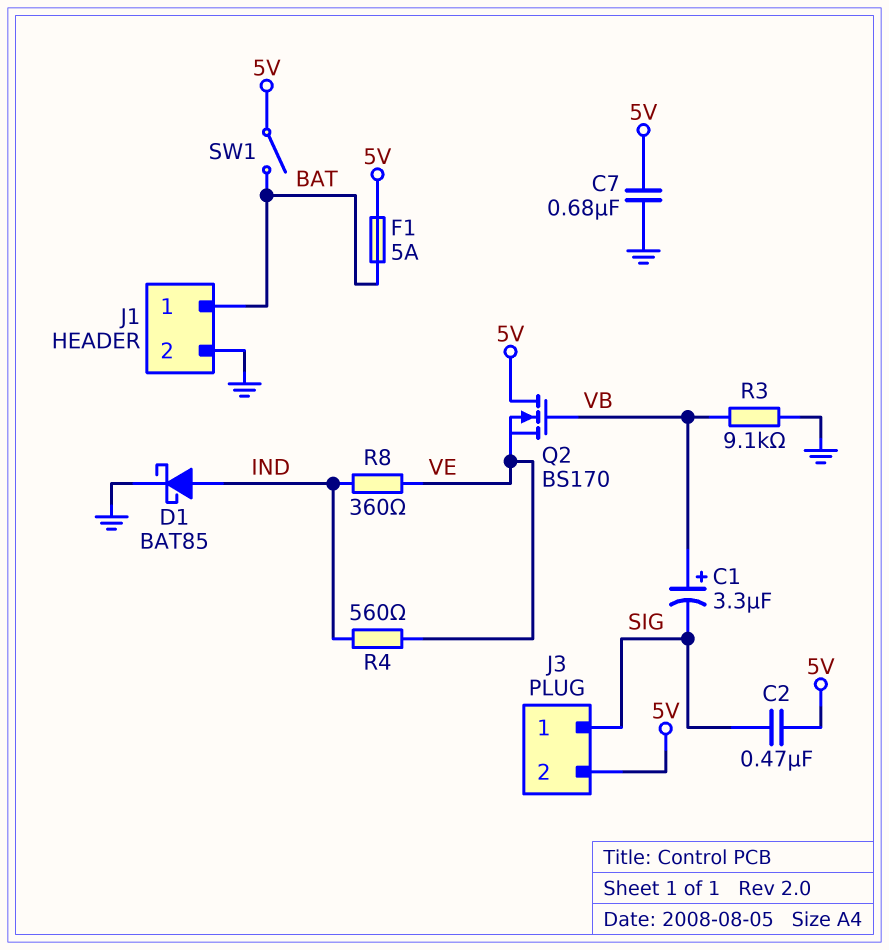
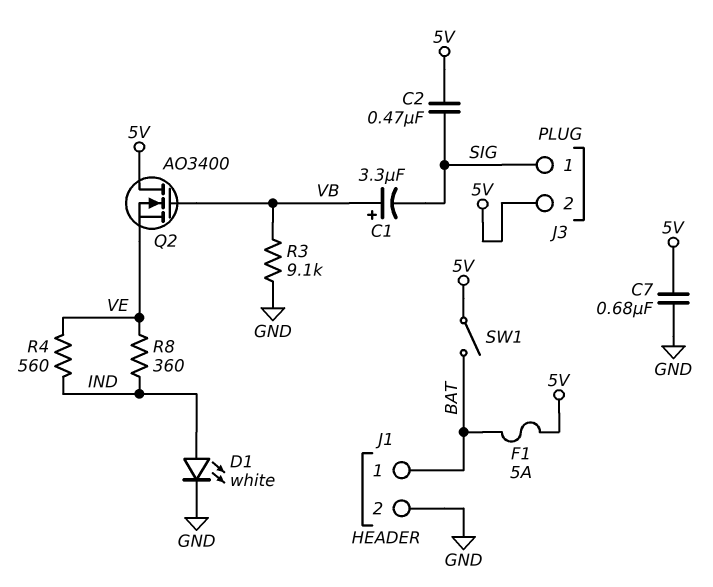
D1: schottky BAT85 (A IND, K GND) -> LED white (A IND, K GND)
Q2: NMOS BS170 (G VB, D 5V, S VE) -> NMOS AO3400 (G VB, D 5V, S VE)

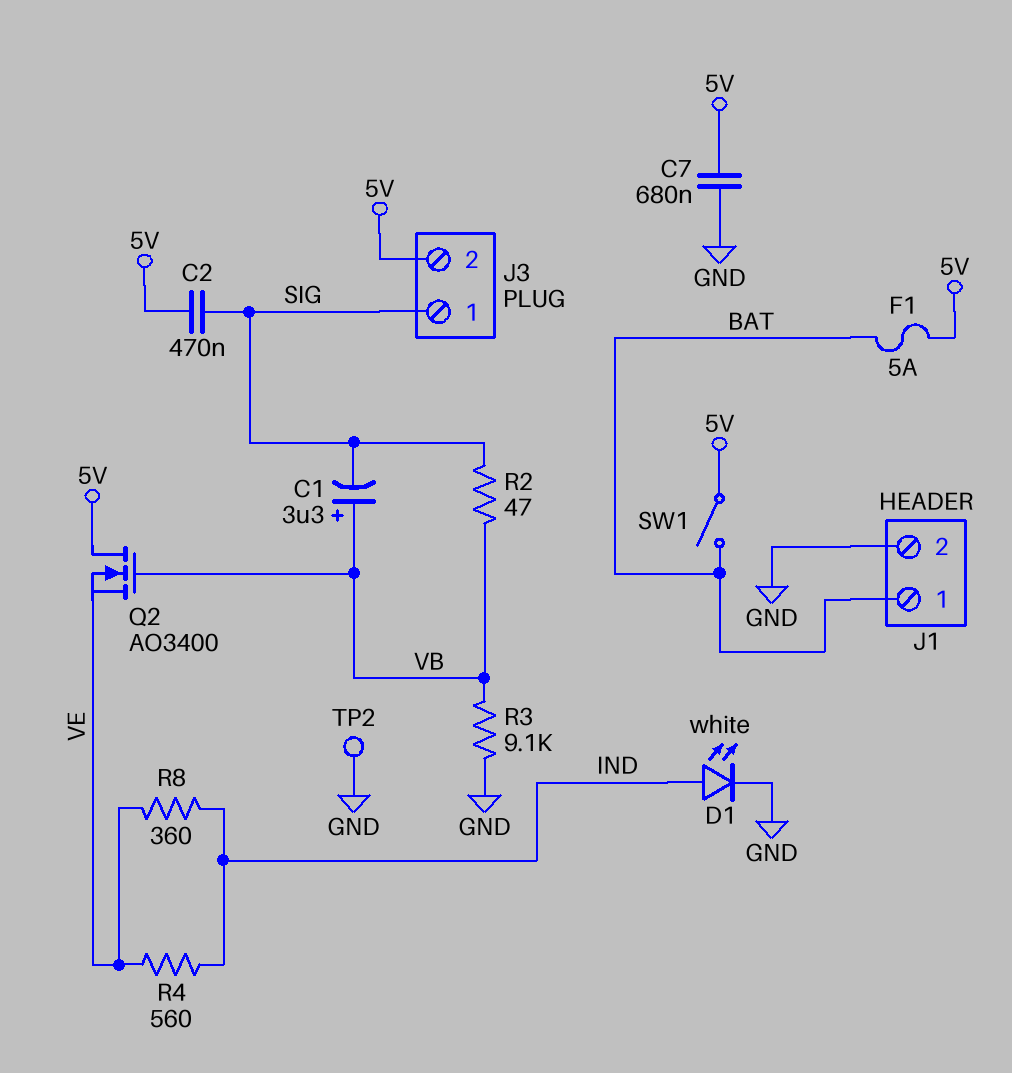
R2: none -> 47 (SIG, VB)
TP2: none -> test point (GND)

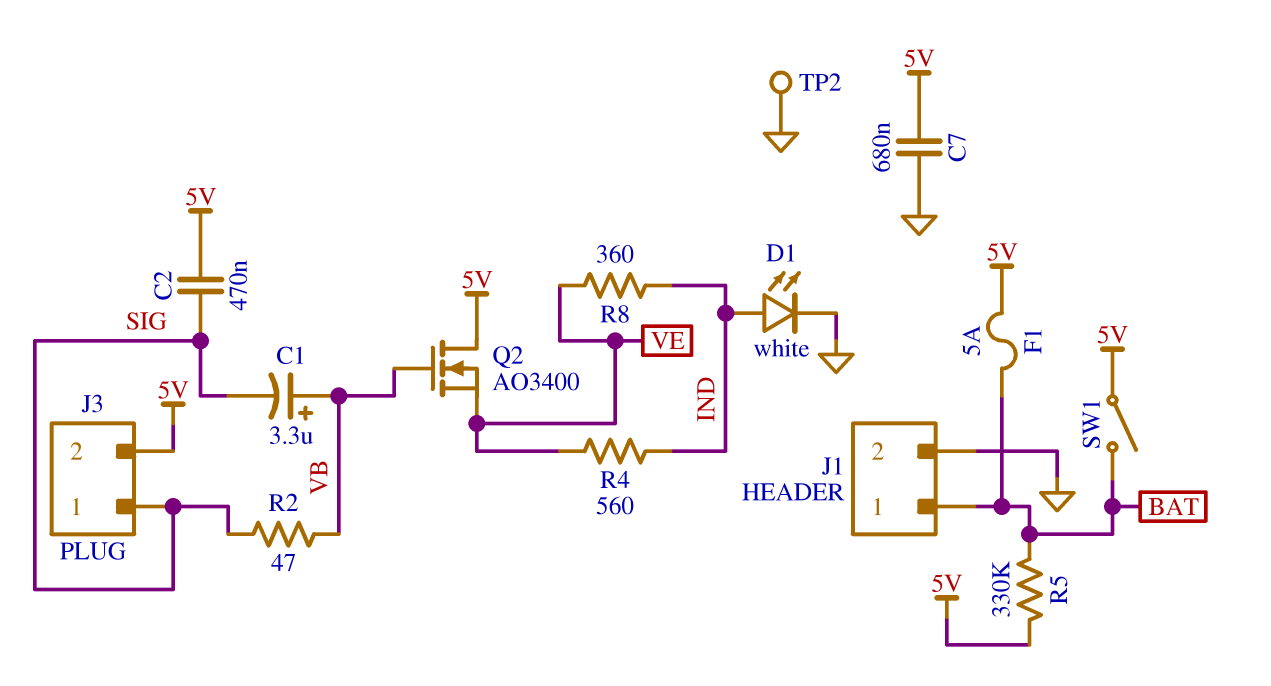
R3: 9.1k (GND, VB) -> none
R5: none -> 330k (5V, BAT)

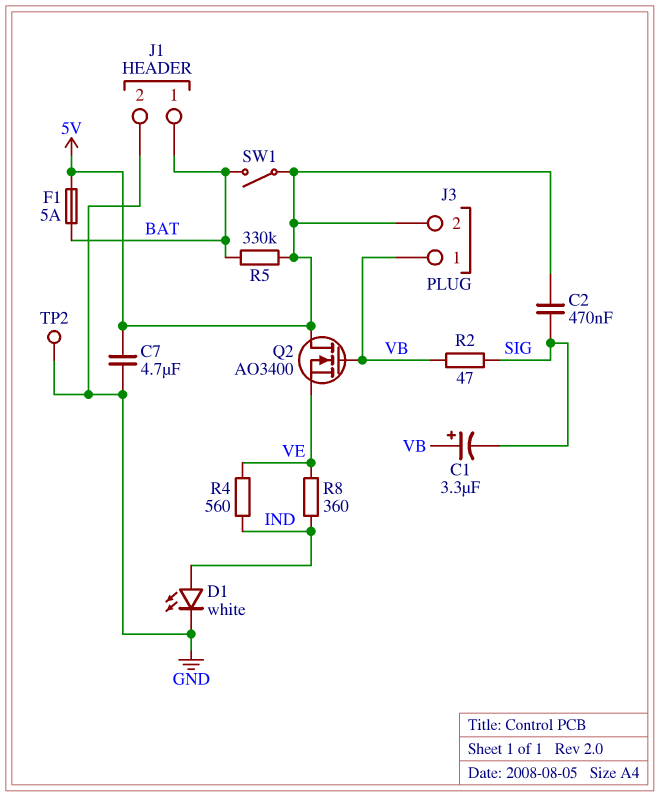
C7: 680nF (5V, GND) -> 4.7uF (5V, GND)
J3 pin 1: SIG -> VB

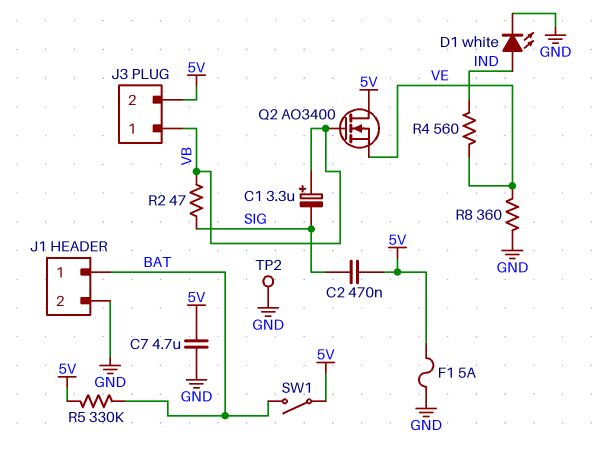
F1: 5A (5V, BAT) -> 5A (5V, GND)
R8: 360 (IND, VE) -> 360 (GND, VE)

